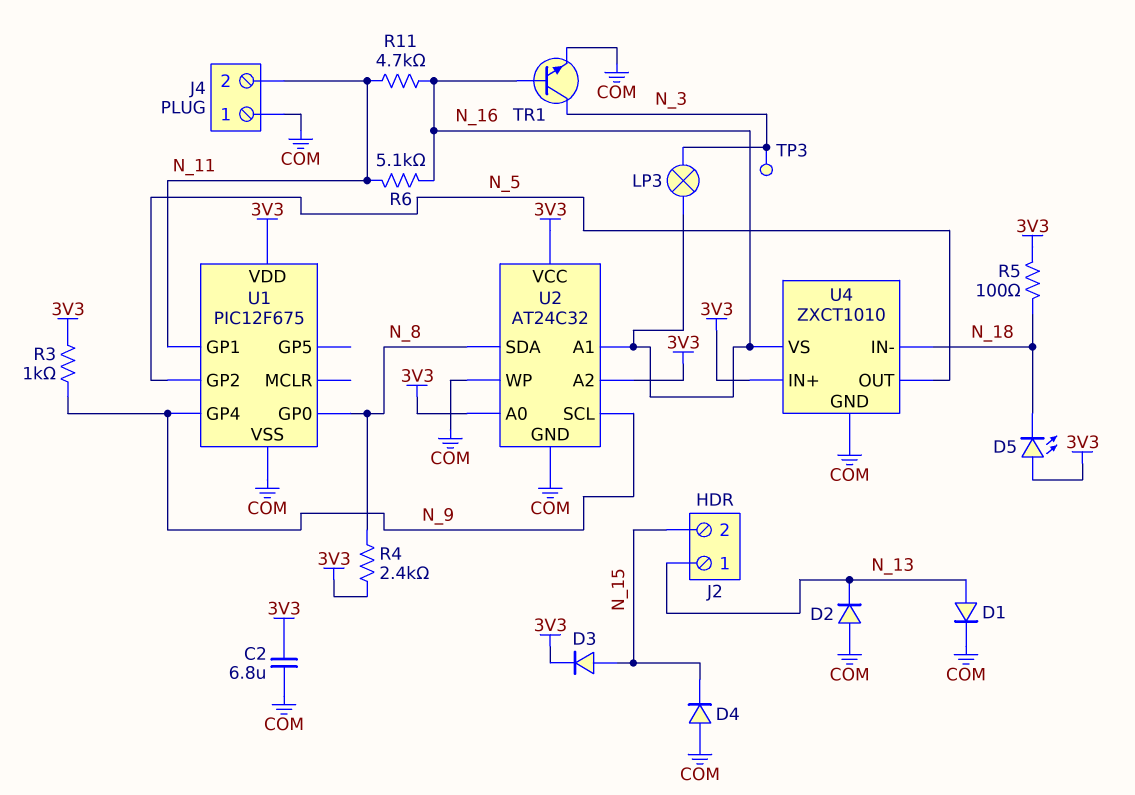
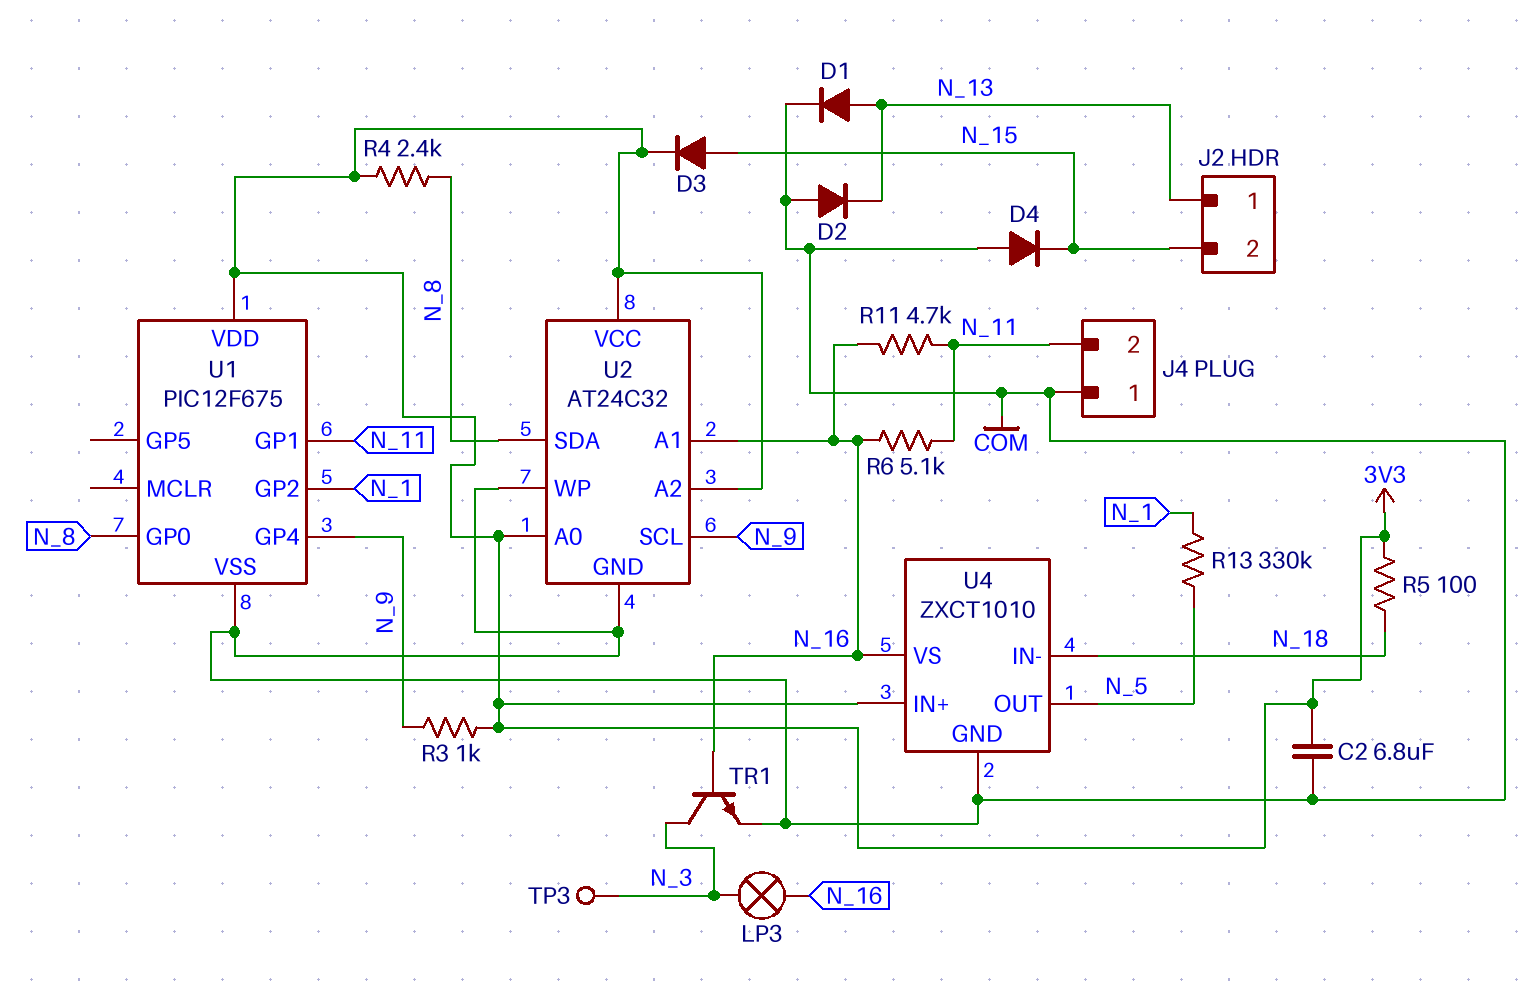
D5: LED (A 3V3, K N_18) -> none
R13: none -> 330k (N_1, N_5)
U1 pin GP2: N_5 -> N_1

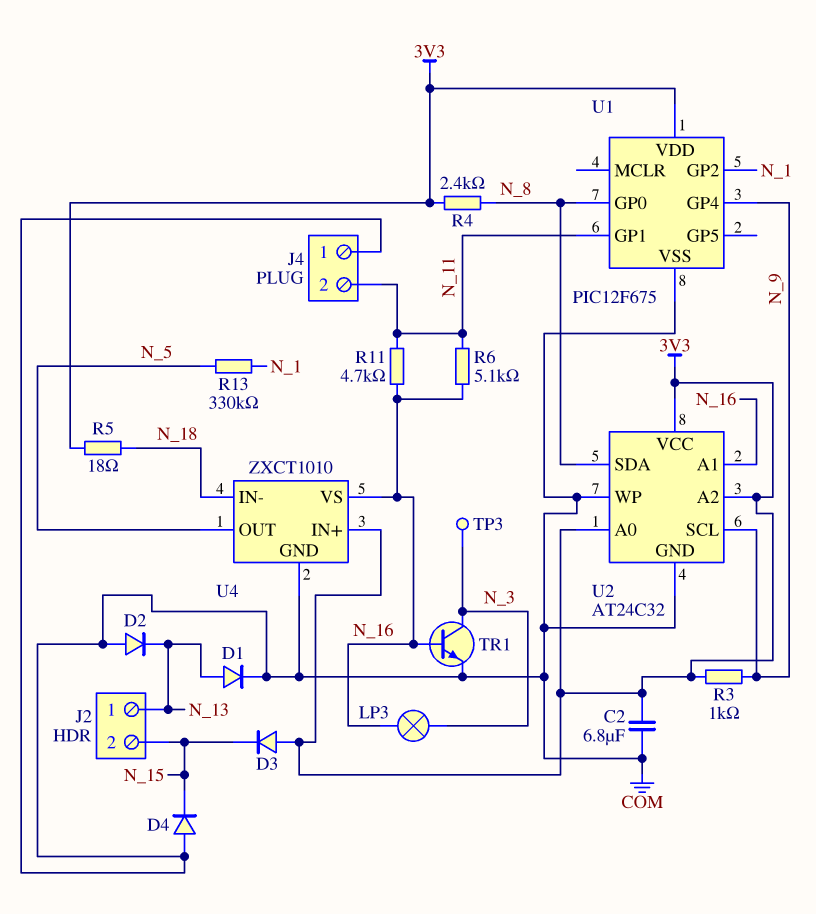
D3: diode (A N_15, K 3V3) -> diode (A 3V3, K N_15)
R5: 100 (3V3, N_18) -> 18 (3V3, N_18)

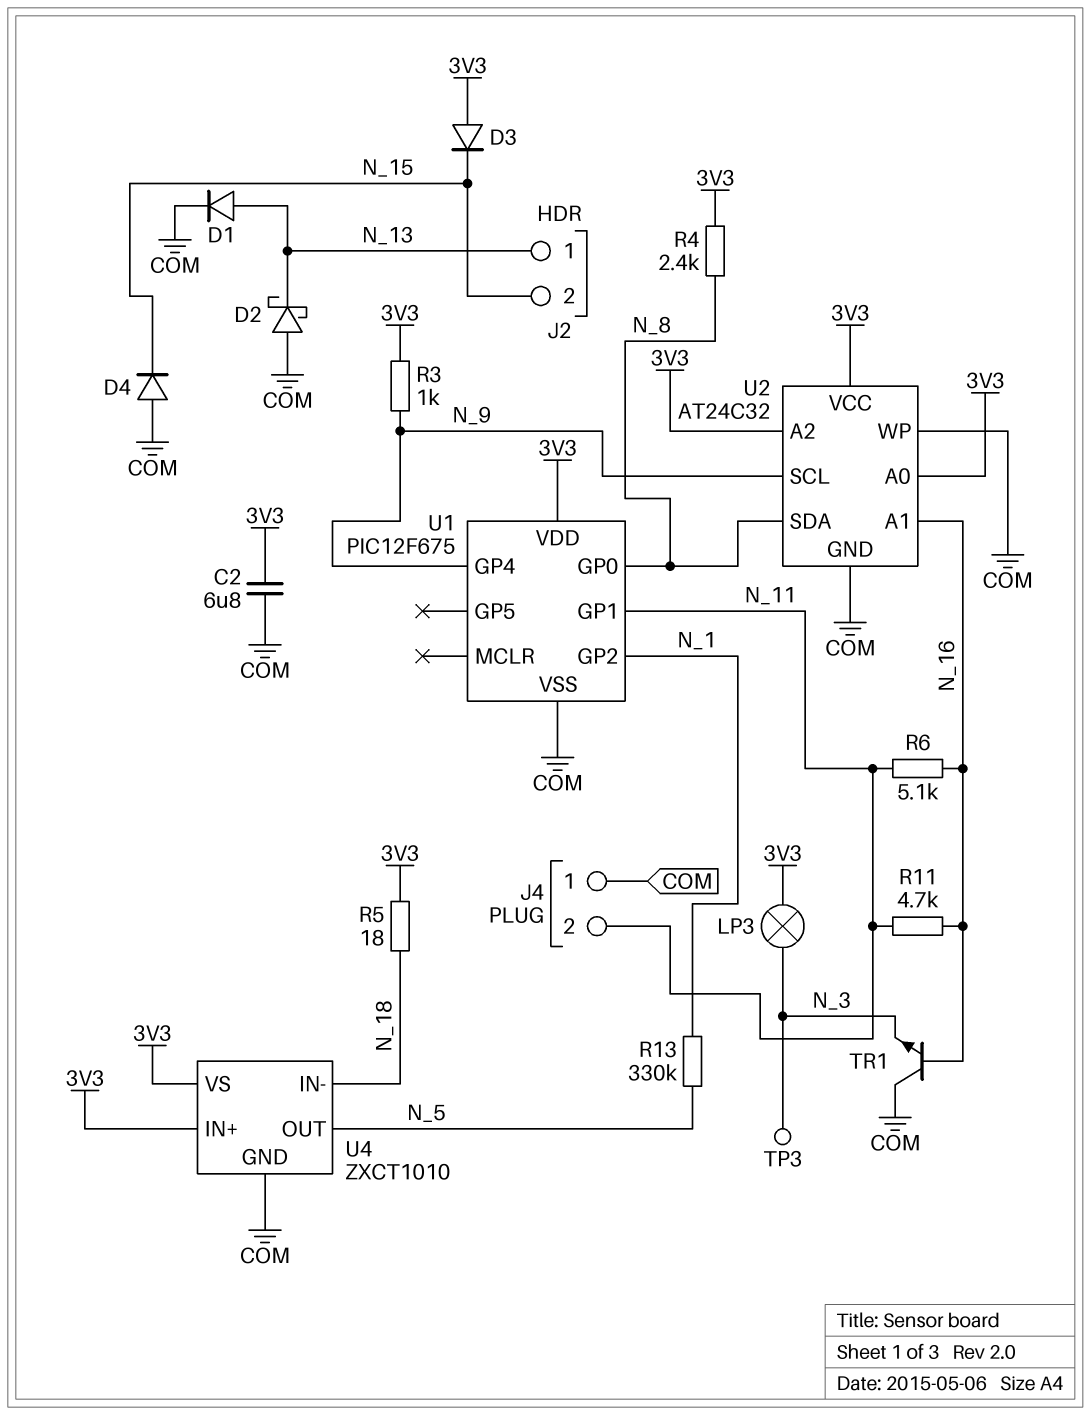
D2: diode (A COM, K N_13) -> schottky (A COM, K N_13)
LP3: lamp (N_3, N_16) -> lamp (3V3, N_3)
TR1: NPN (B N_16, C N_3, E COM) -> NPN (B N_16, C COM, E N_3)
U4 pin VS: N_16 -> 3V3

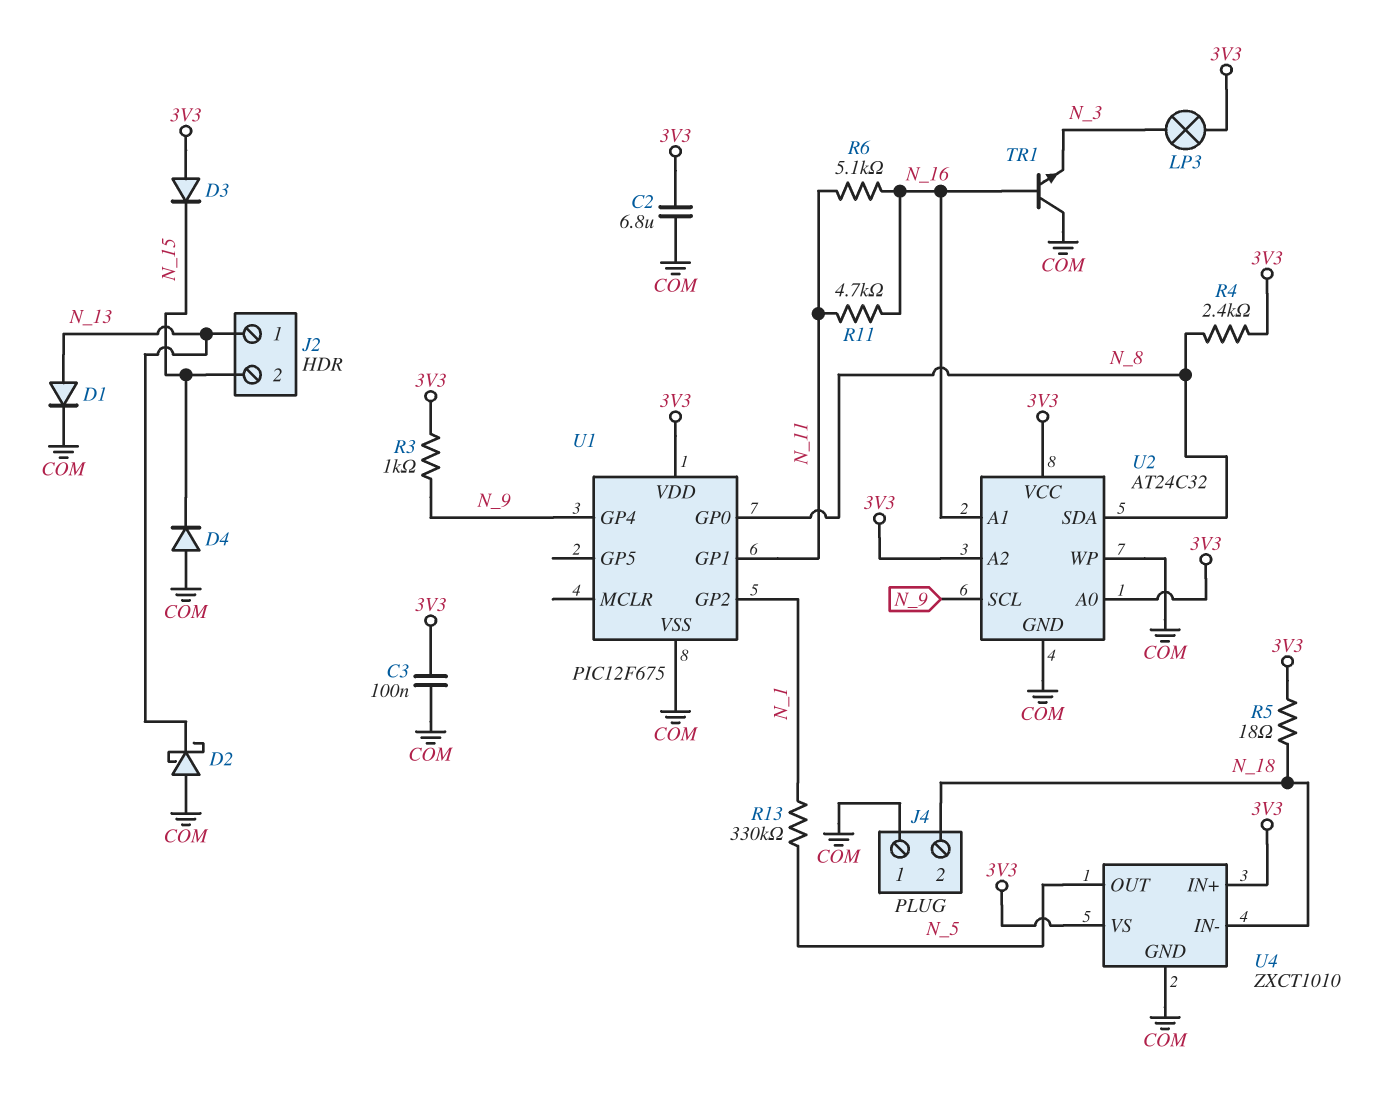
C3: none -> 100nF (3V3, COM)
J4 pin 2: N_11 -> N_18
TP3: test point (N_3) -> none

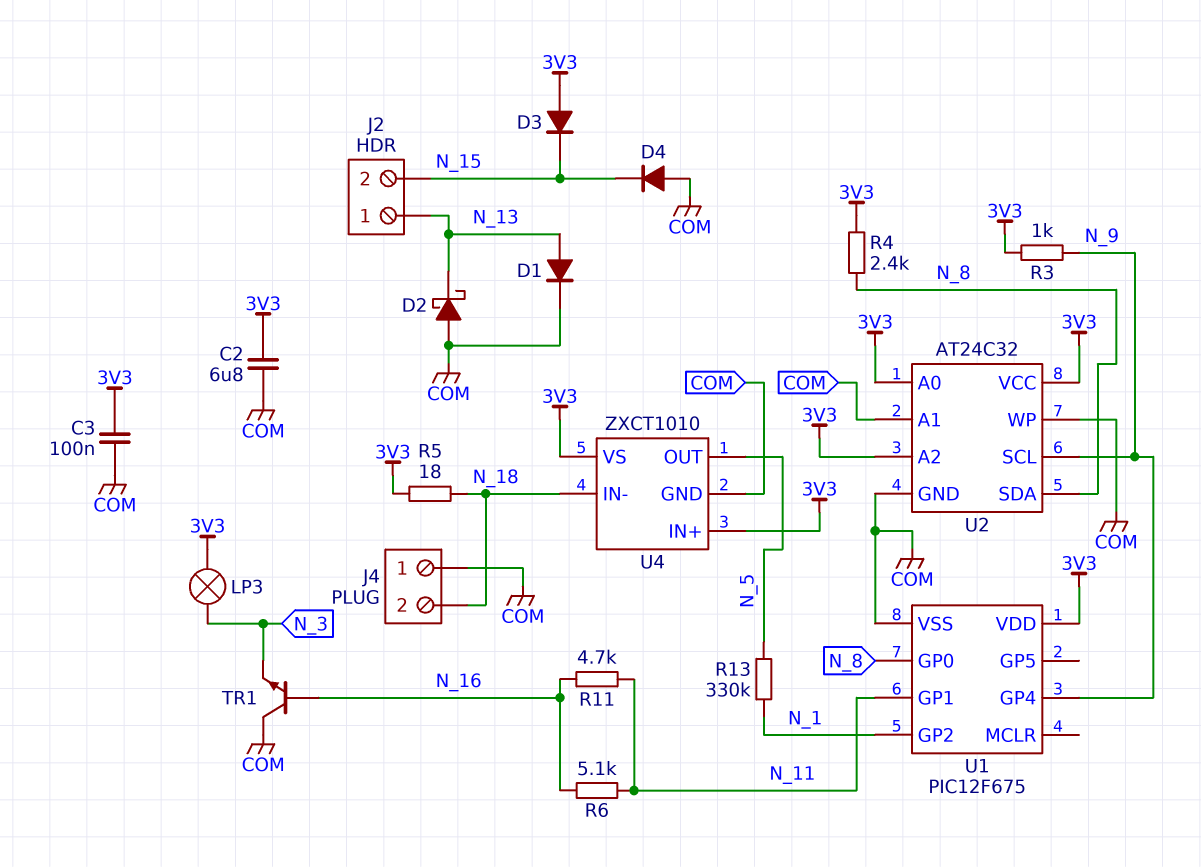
U2 pin A1: N_16 -> COM

